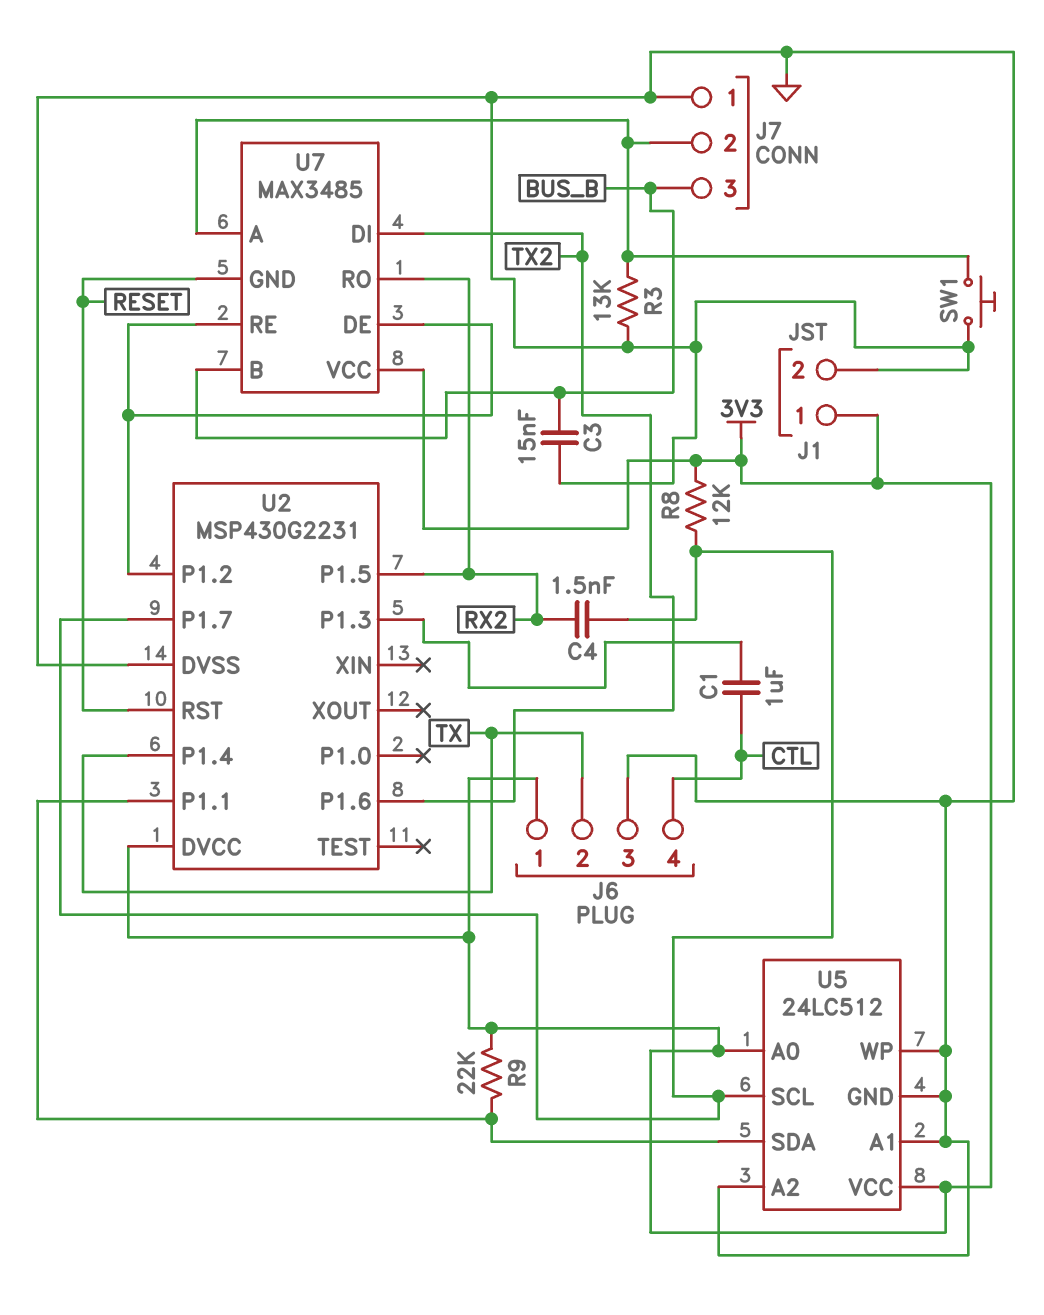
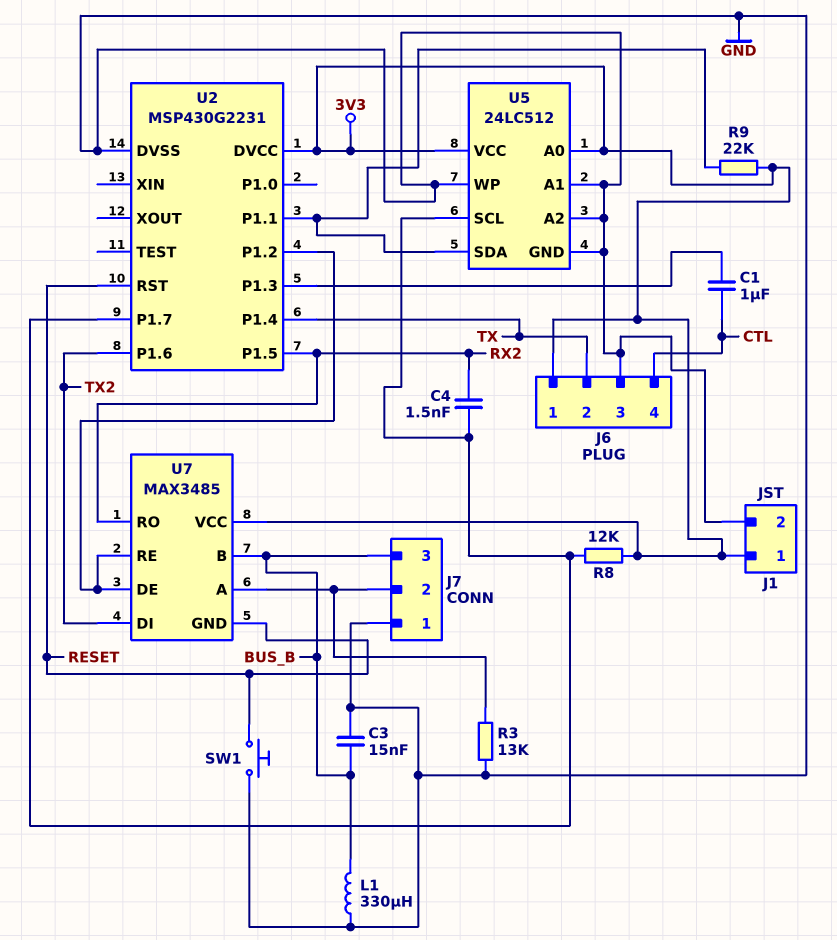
L1: none -> 330uH (BUS_B, GND)
SW1: button (GND, J7/2) -> button (GND, RESET)

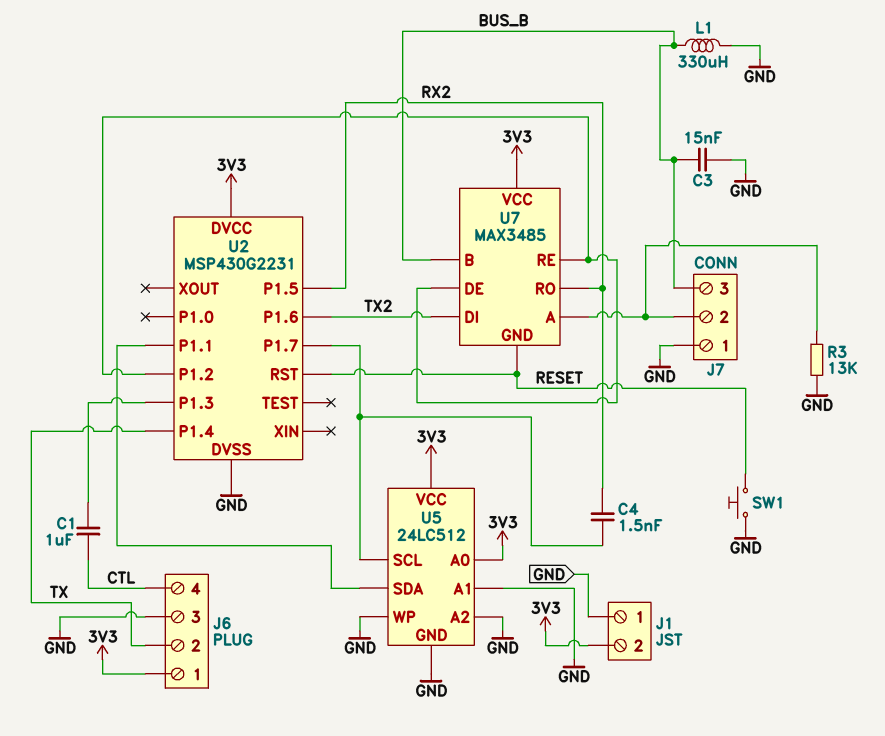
J1 pin 1: 3V3 -> GND
J1 pin 2: GND -> 3V3
R8: 12k (3V3, U2/P1.7) -> none
R9: 22k (3V3, U2/P1.1) -> none

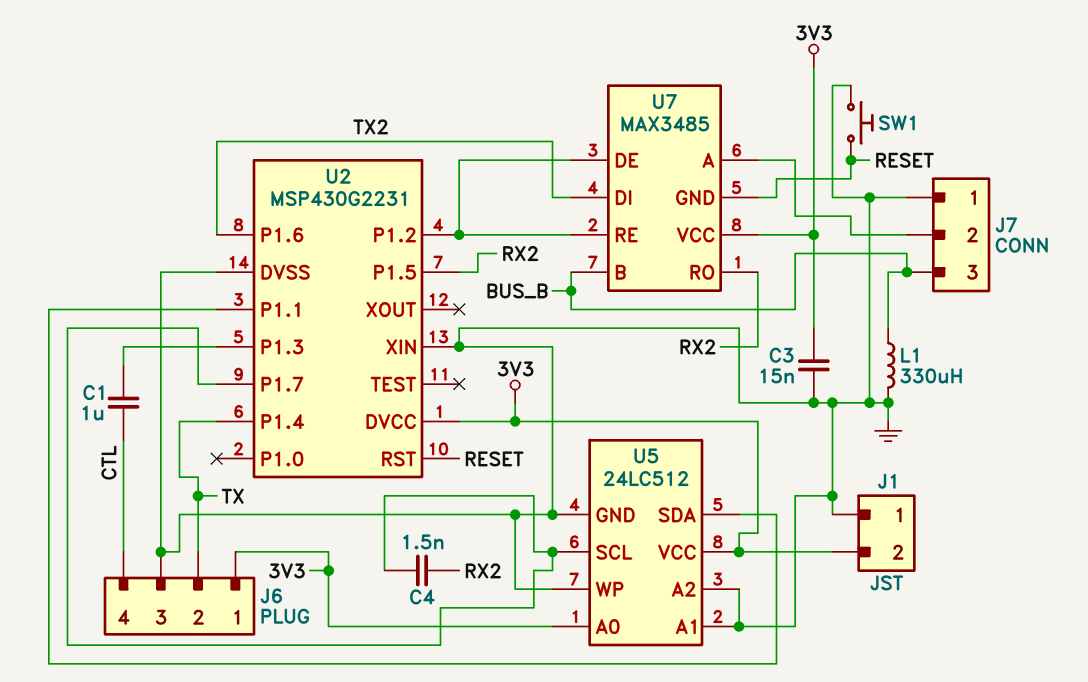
C3: 15nF (BUS_B, GND) -> 15nF (3V3, GND)
R3: 13k (GND, J7/2) -> none
U2 pin XIN: none -> GND

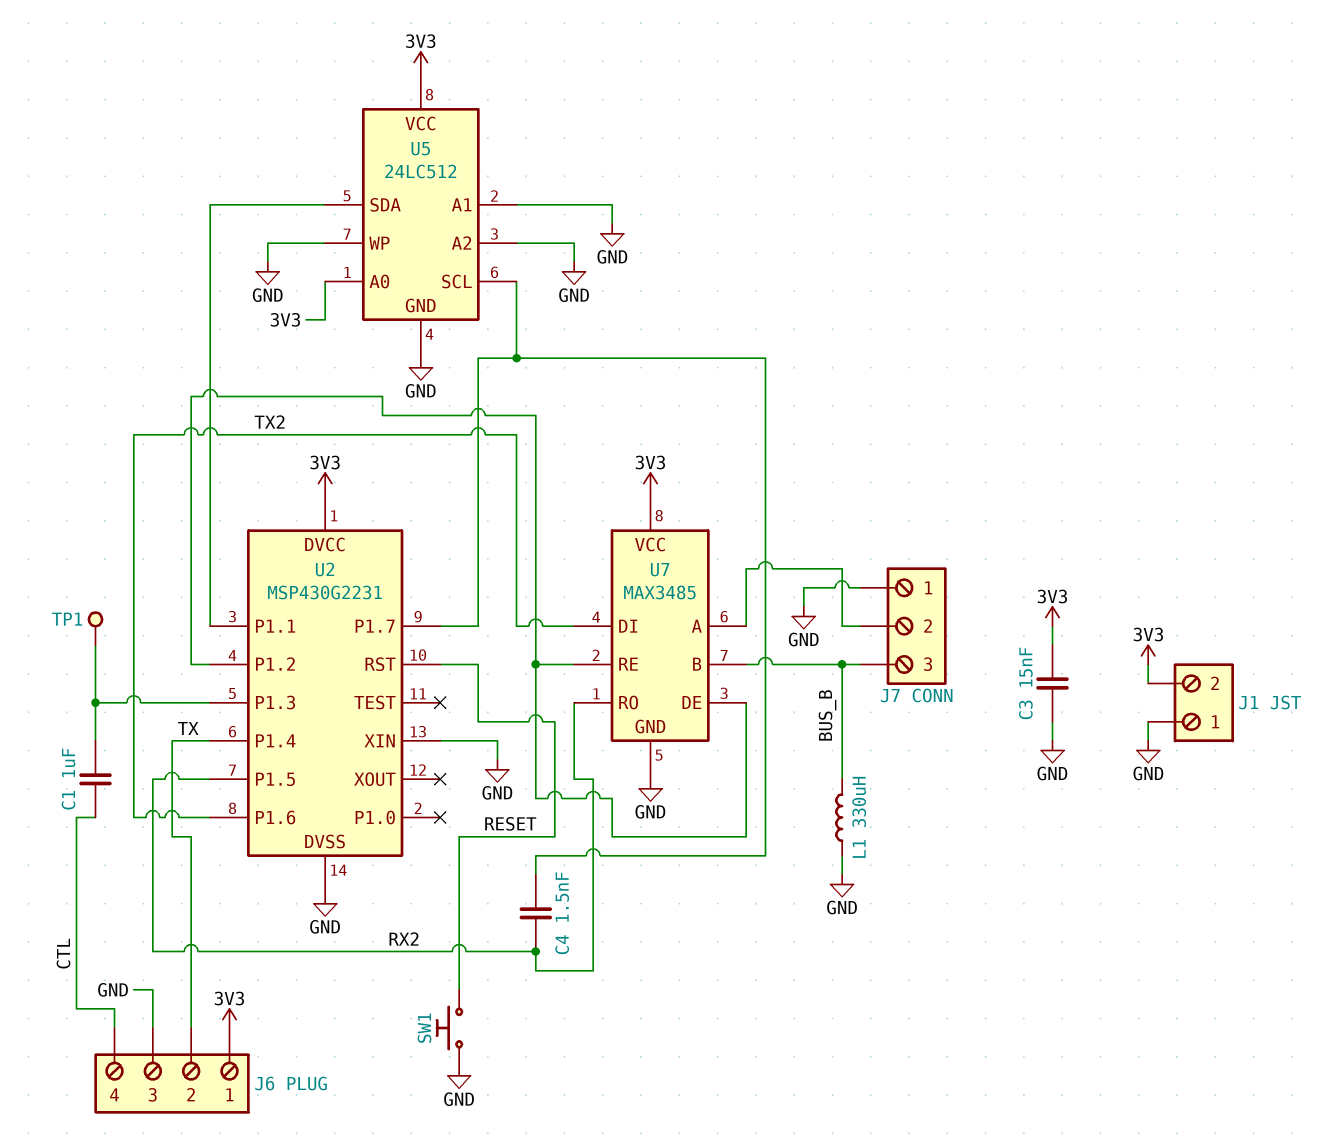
TP1: none -> test point (U2/P1.3)
U7 pin GND: RESET -> GND

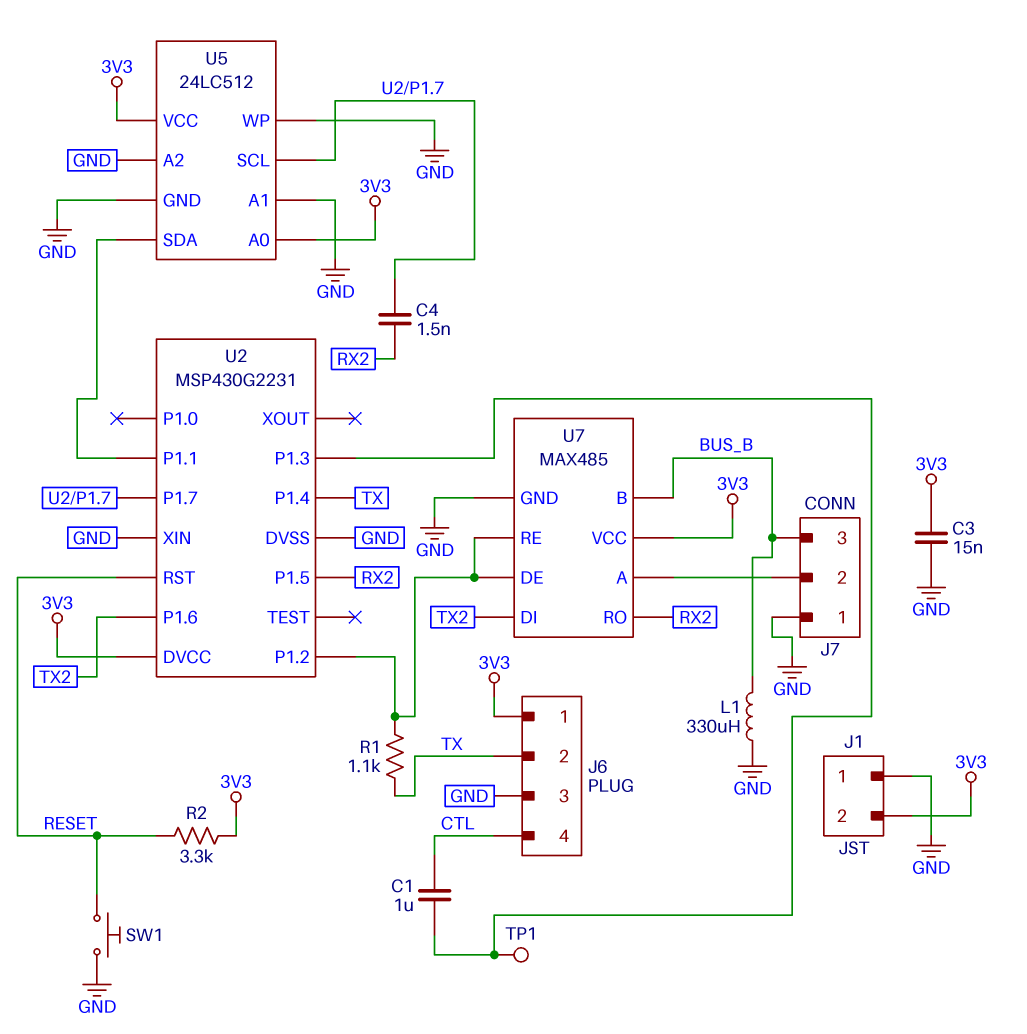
R1: none -> 1.1k (TX, U2/P1.2)
R2: none -> 3.3k (3V3, RESET)
U7: MAX3485 -> MAX485

